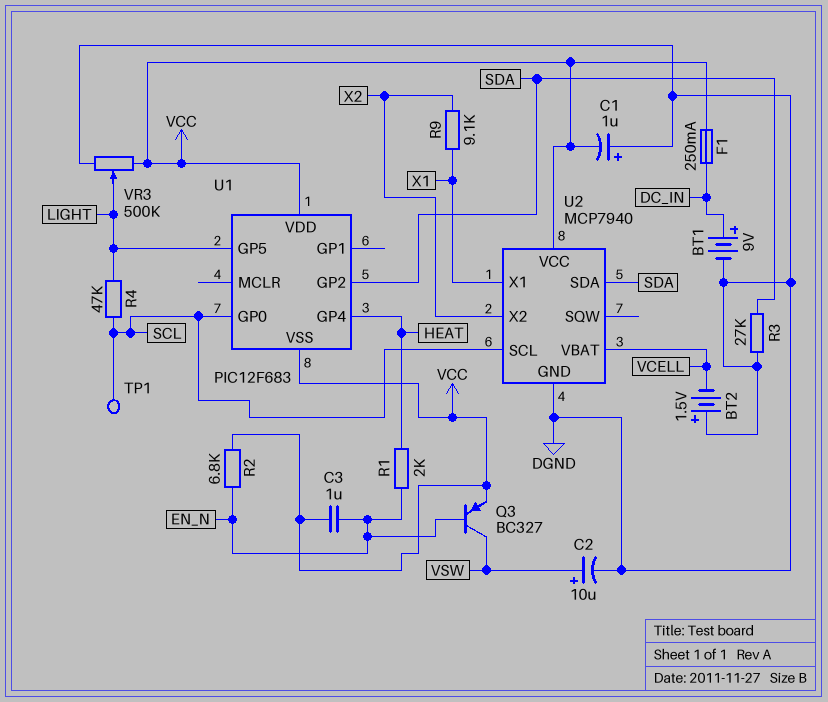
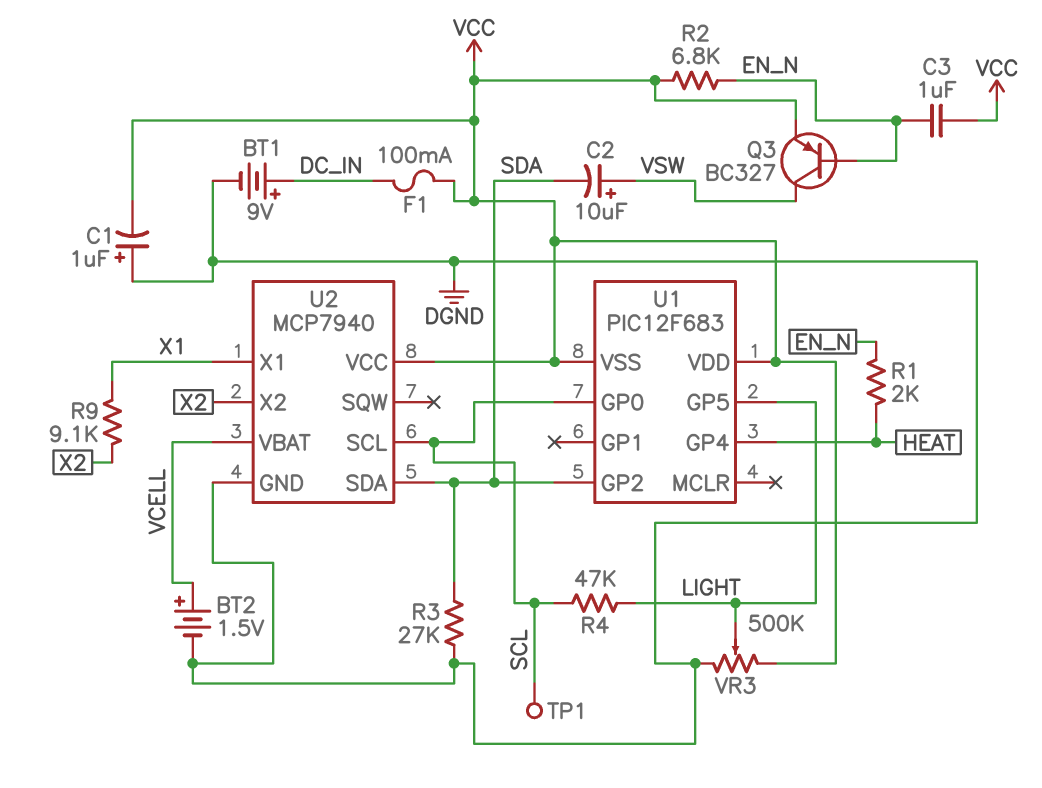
BT2: 1.5V (plus DGND, minus VCELL) -> 1.5V (plus VCELL, minus DGND)
C2: 10uF (plus VSW, minus DGND) -> 10uF (plus VSW, minus SDA)
F1: 250mA (DC_IN, VCC) -> 100mA (DC_IN, VCC)

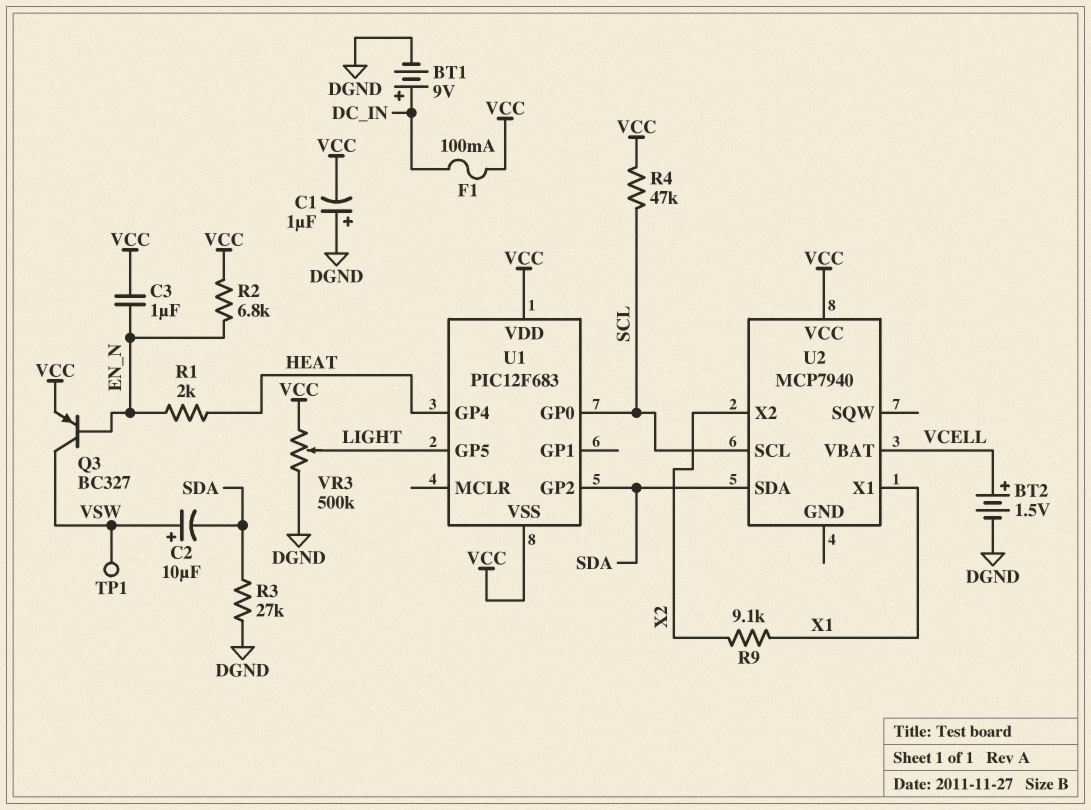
R4: 47k (LIGHT, SCL) -> 47k (SCL, VCC)
TP1: test point (SCL) -> test point (VSW)
U2 pin GND: DGND -> none

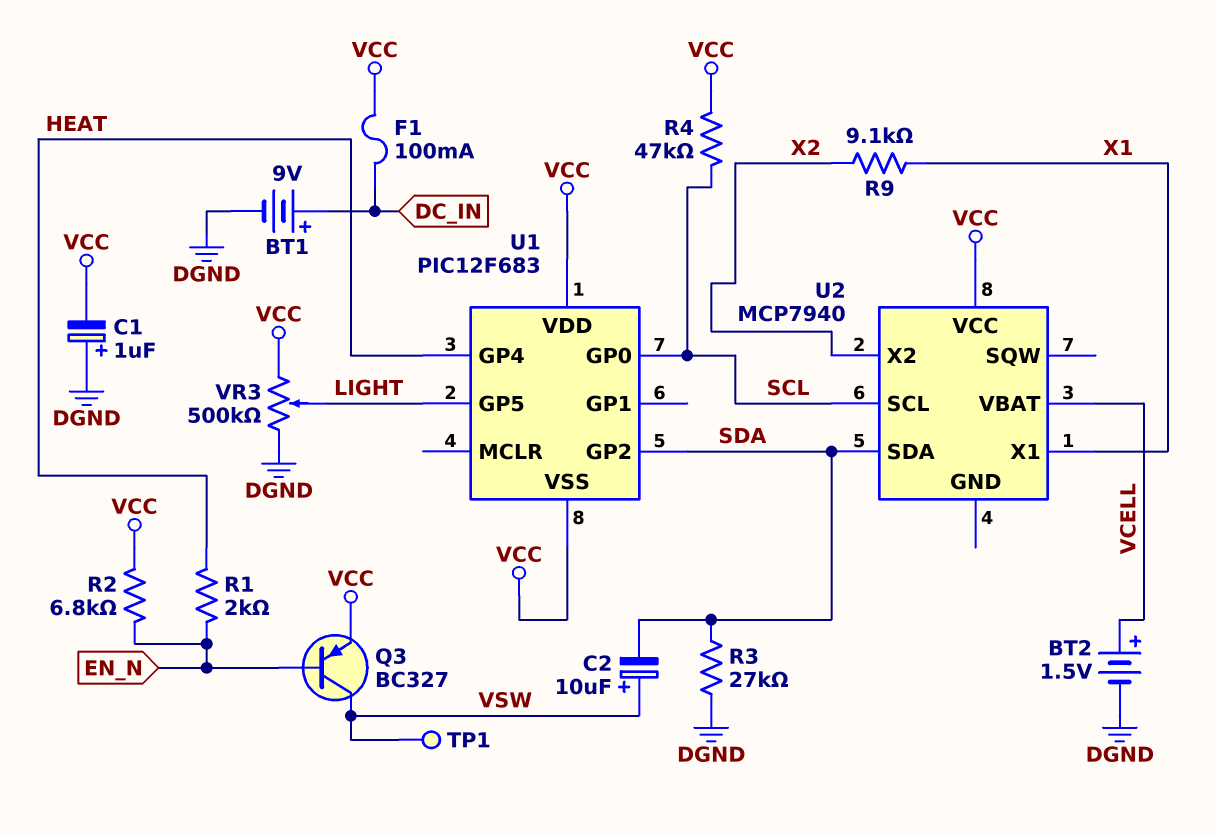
C3: 1uF (EN_N, VCC) -> none

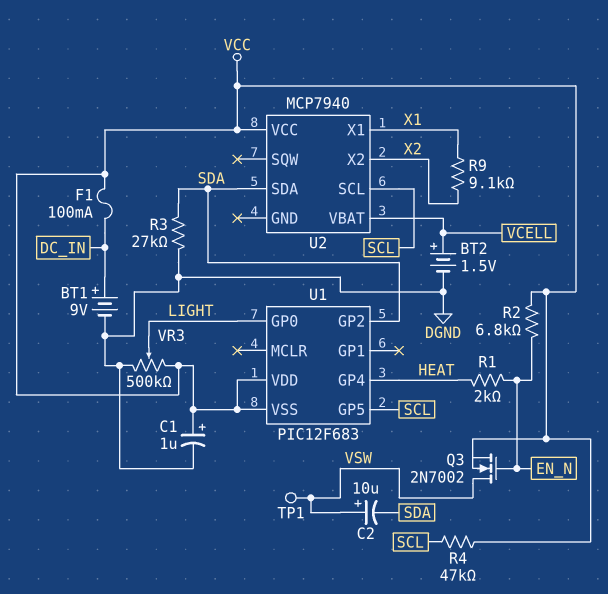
C1: 1uF (plus DGND, minus VCC) -> 1uF (plus VCC, minus DGND)
Q3: PNP BC327 (B EN_N, C VSW, E VCC) -> NMOS 2N7002 (G EN_N, D VSW, S VCC)
U1 pin GP0: SCL -> LIGHT
U1 pin GP5: LIGHT -> SCL

